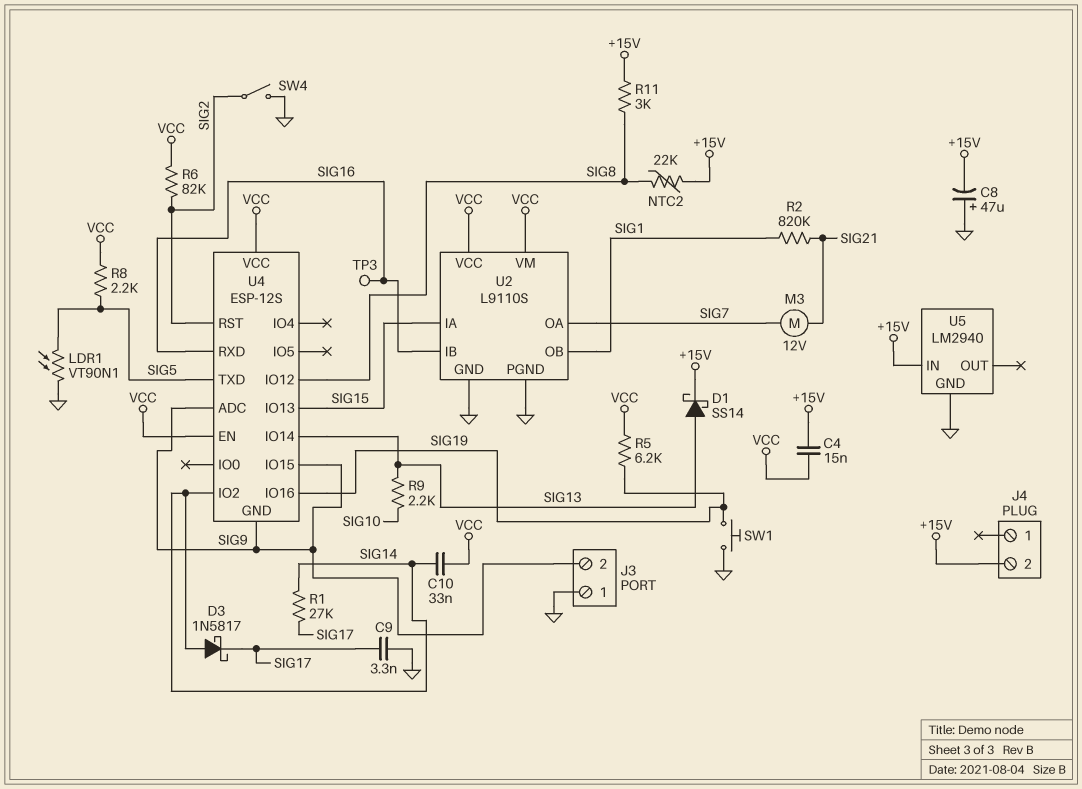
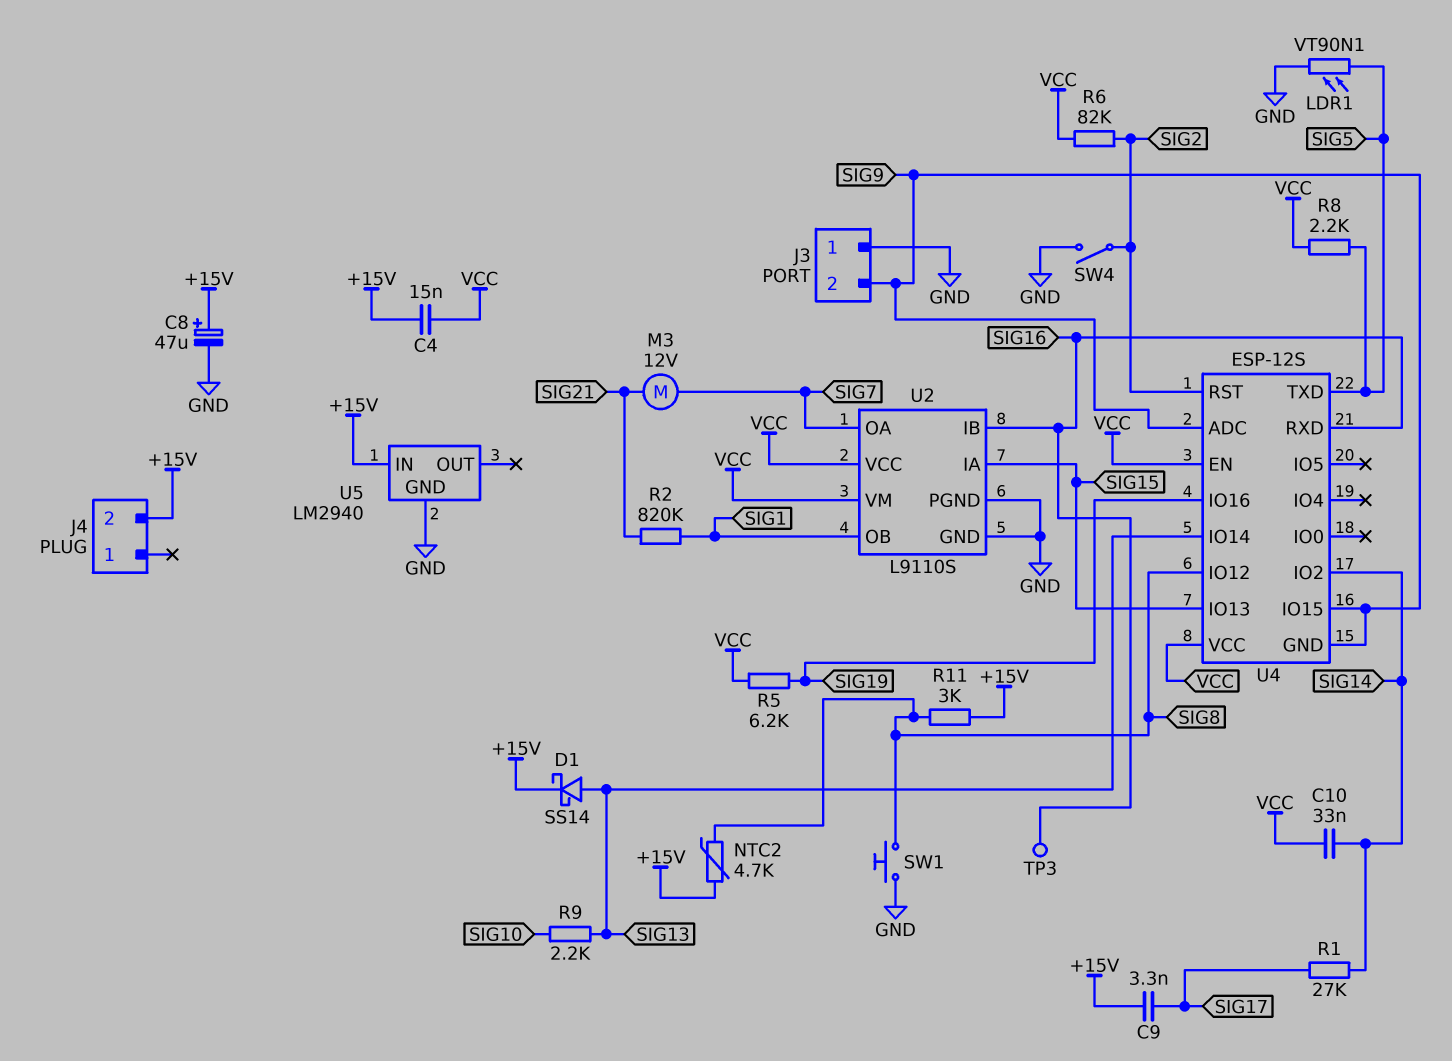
C8: 47uF (plus GND, minus +15V) -> 47uF (plus +15V, minus GND)
C9: 3.3nF (GND, SIG17) -> 3.3nF (+15V, SIG17)
D3: schottky 1N5817 (A SIG14, K SIG17) -> none
NTC2: 22k (+15V, SIG8) -> 4.7k (+15V, SIG8)
SW1: button (GND, SIG19) -> button (GND, SIG8)

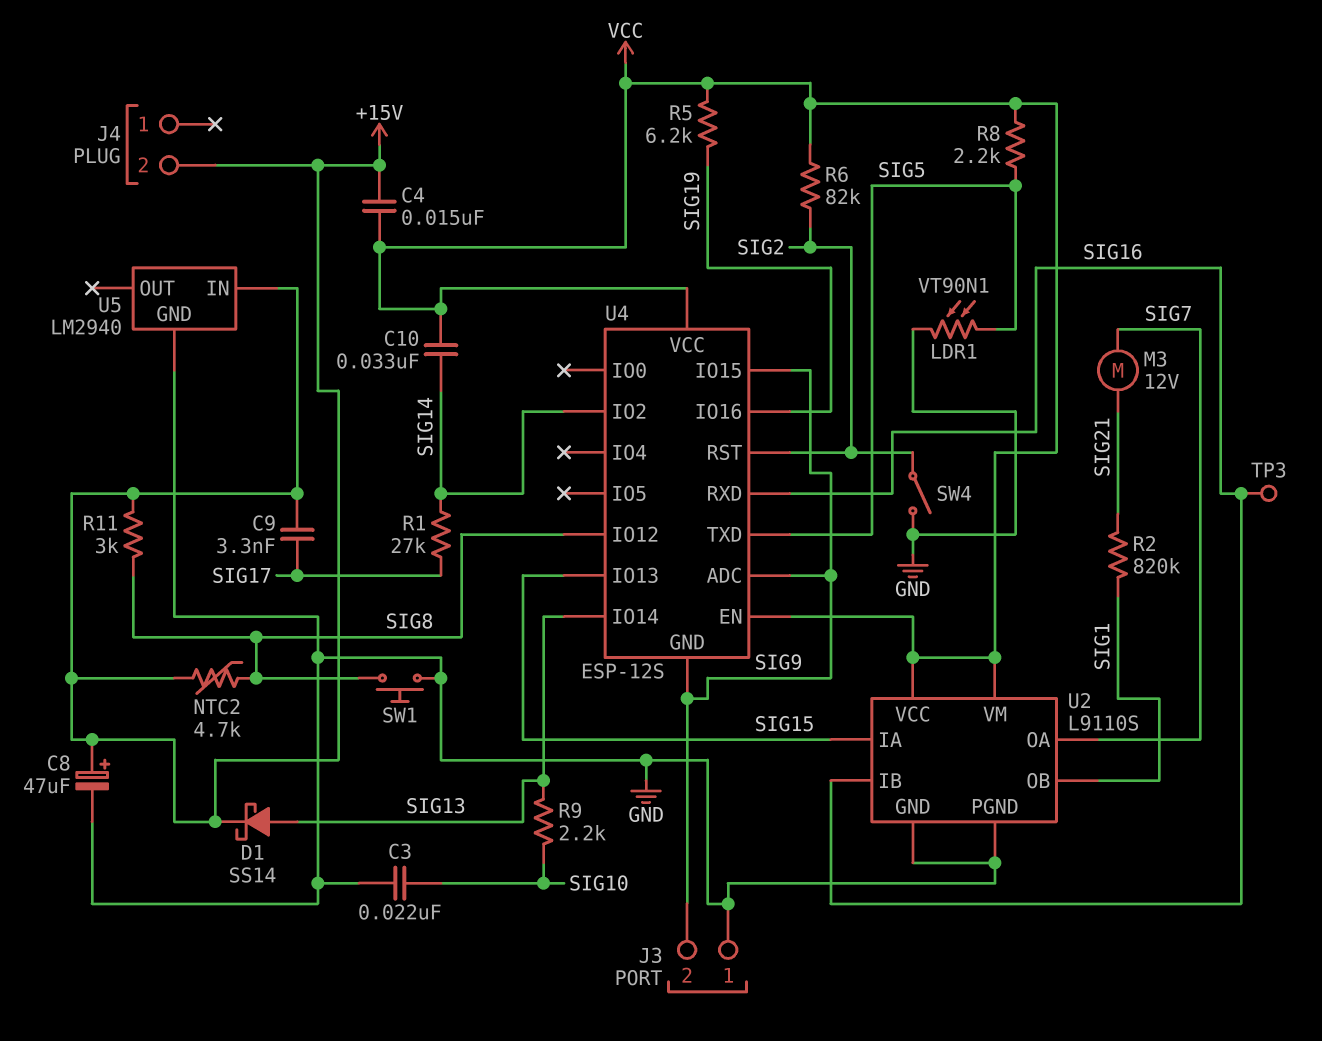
C3: none -> 22nF (GND, SIG10)

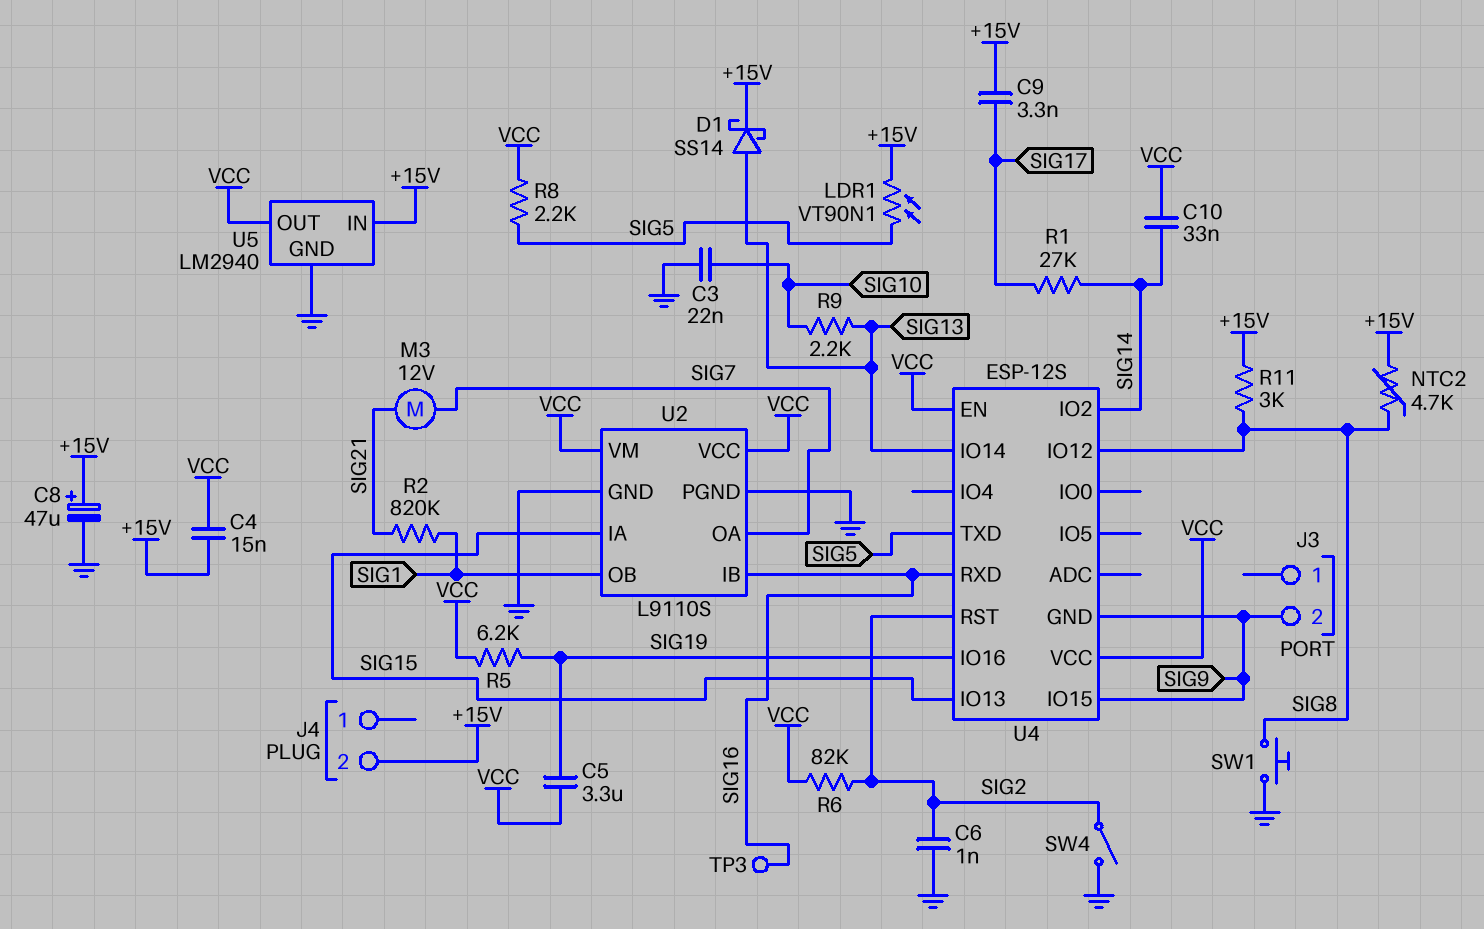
C5: none -> 3.3uF (SIG19, VCC)
C6: none -> 1nF (GND, SIG2)
J3 pin 1: GND -> none
LDR1: VT90N1 (GND, SIG5) -> VT90N1 (+15V, SIG5)
U4 pin ADC: SIG9 -> none
U5 pin OUT: none -> VCC

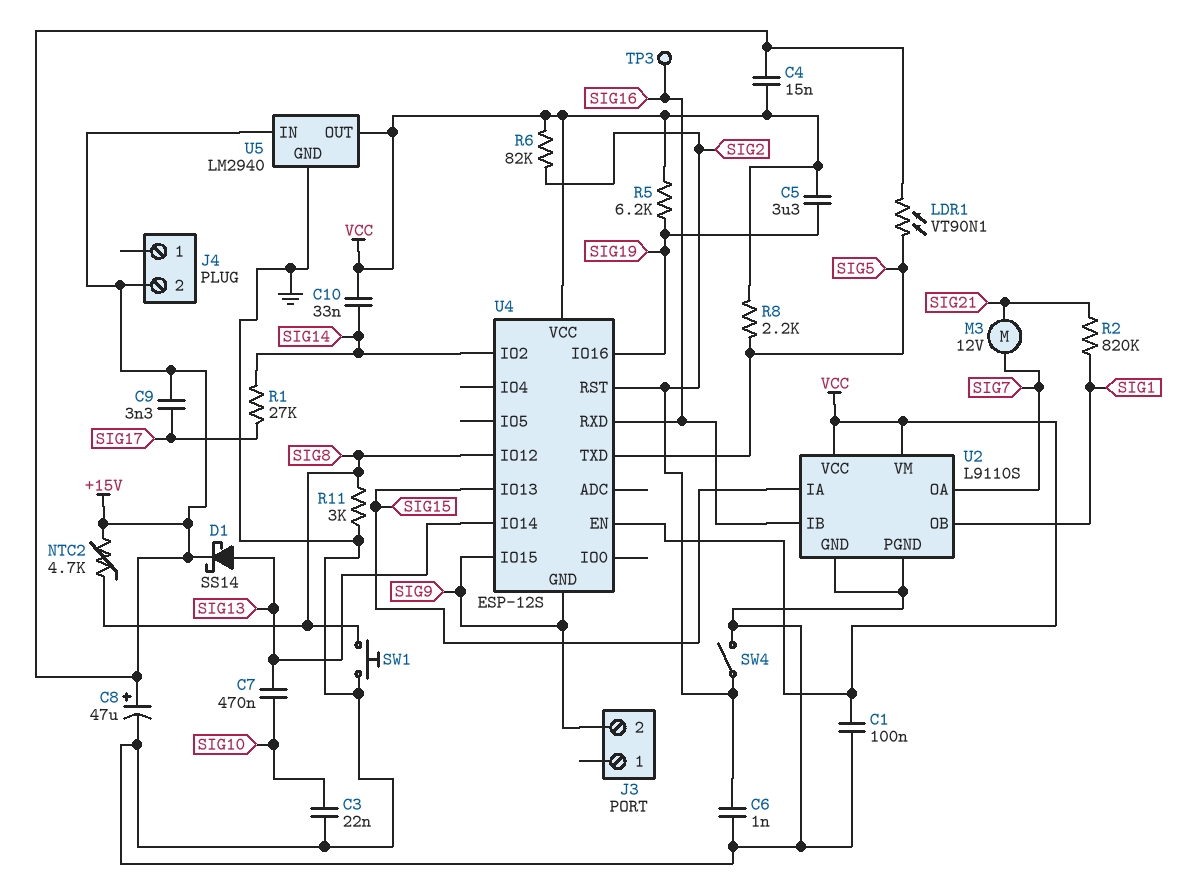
C1: none -> 100nF (GND, VCC)
C7: none -> 470nF (SIG10, SIG13)
R9: 2.2k (SIG10, SIG13) -> none
R11: 3k (+15V, SIG8) -> 3k (GND, SIG8)

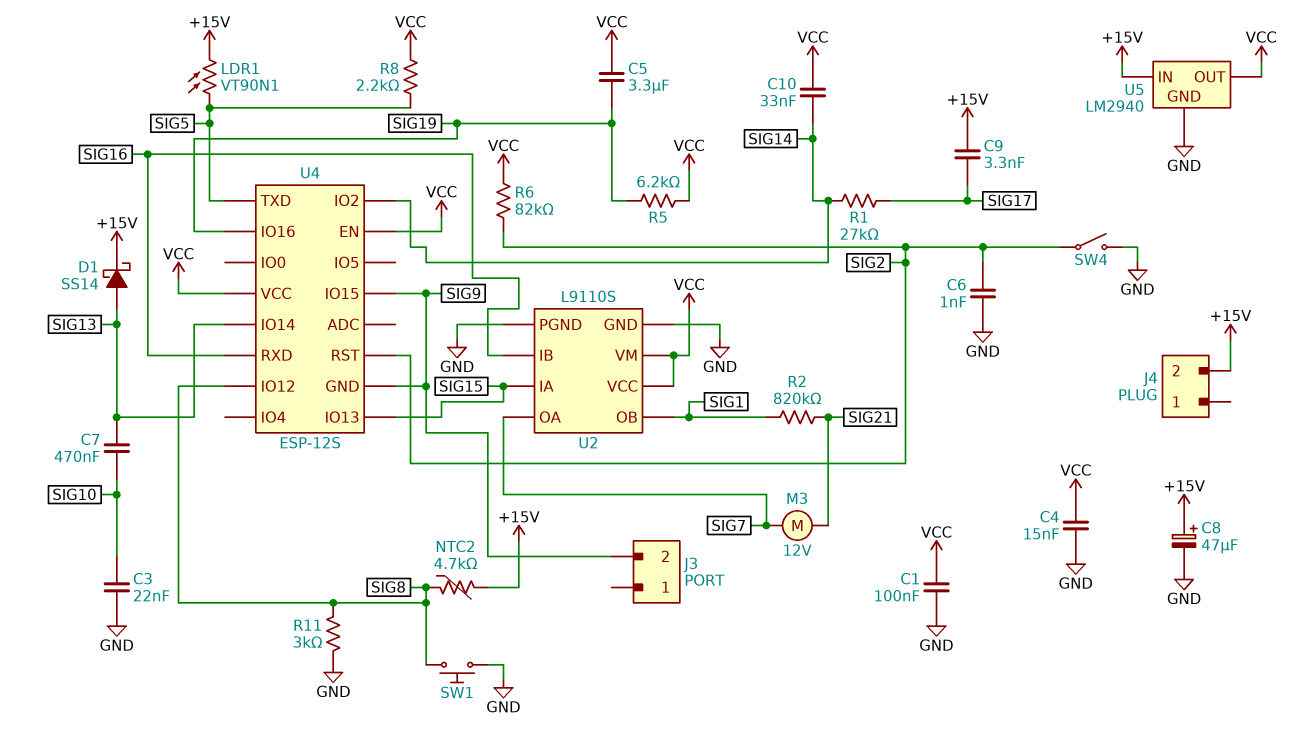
C4: 15nF (+15V, VCC) -> 15nF (GND, VCC)
TP3: test point (SIG16) -> none

